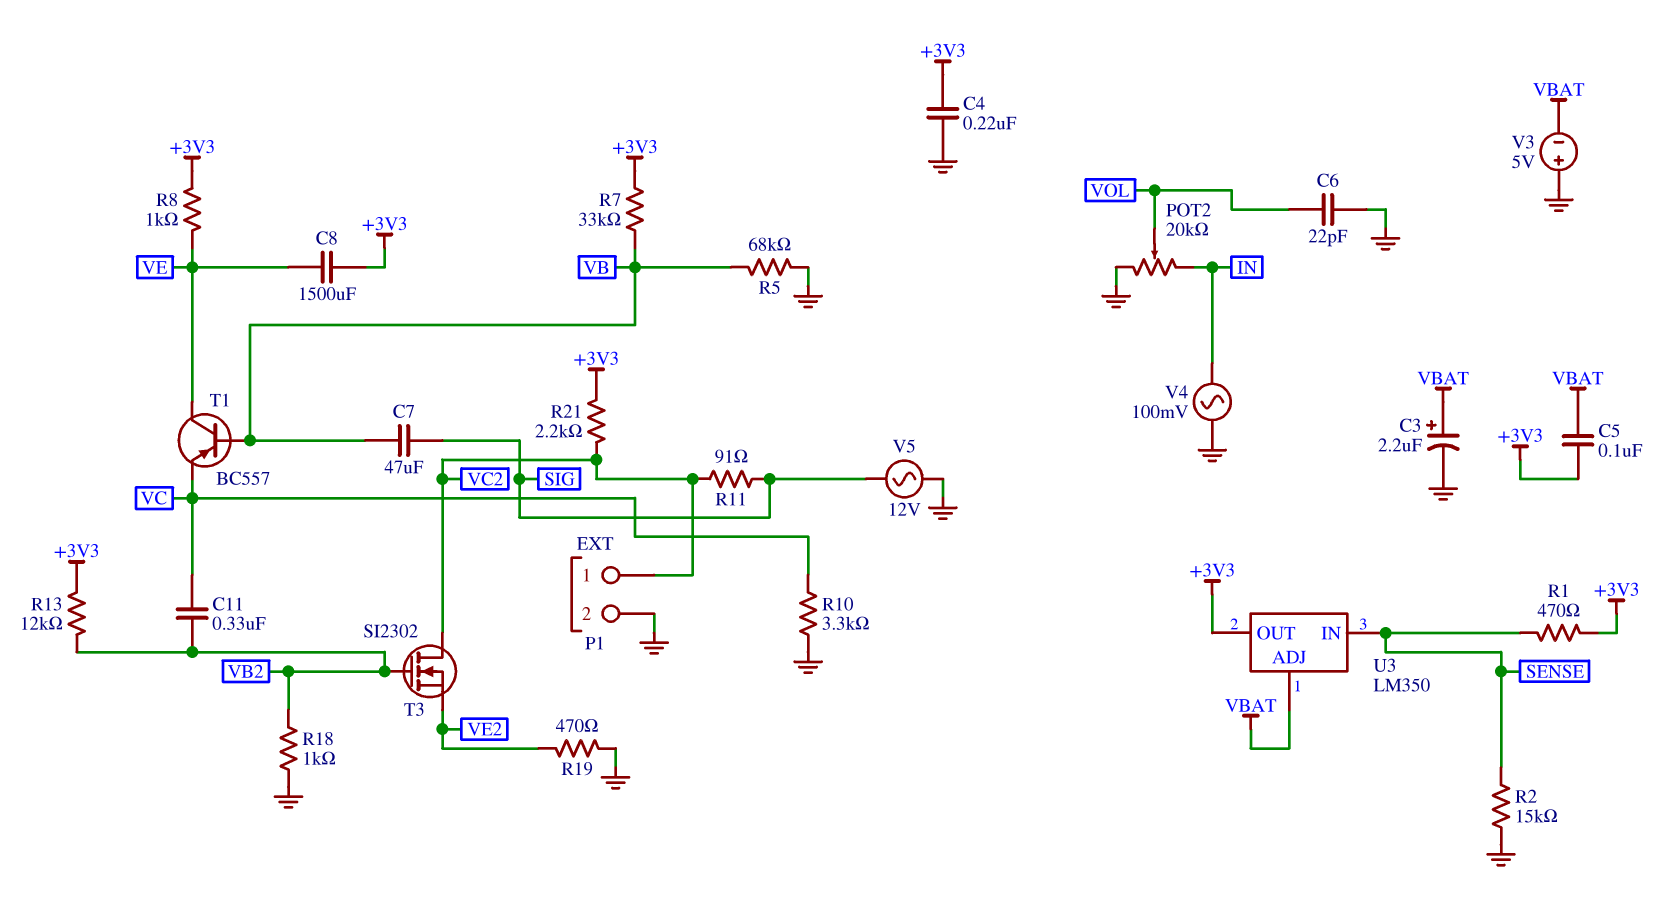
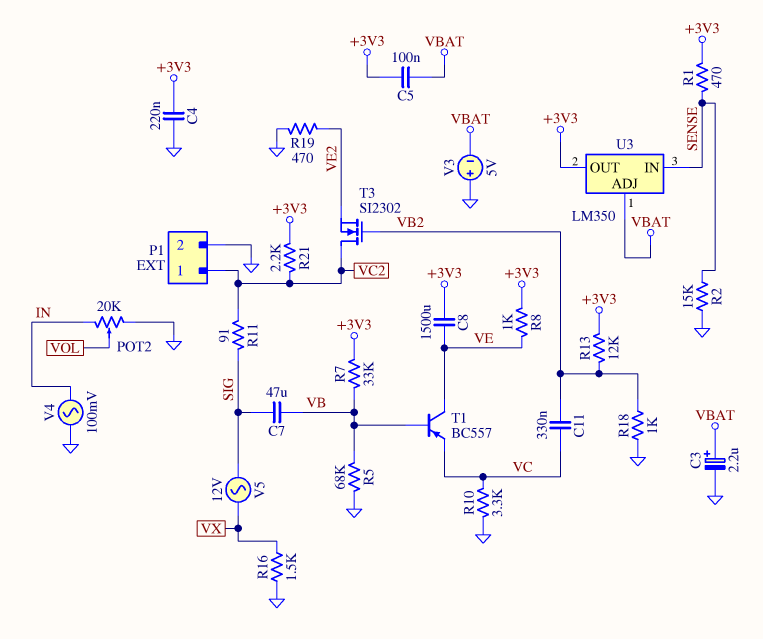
C6: 22pF (GND, VOL) -> none
R16: none -> 1.5k (GND, VX)
V5: AC 12V (GND, SIG) -> AC 12V (SIG, VX)

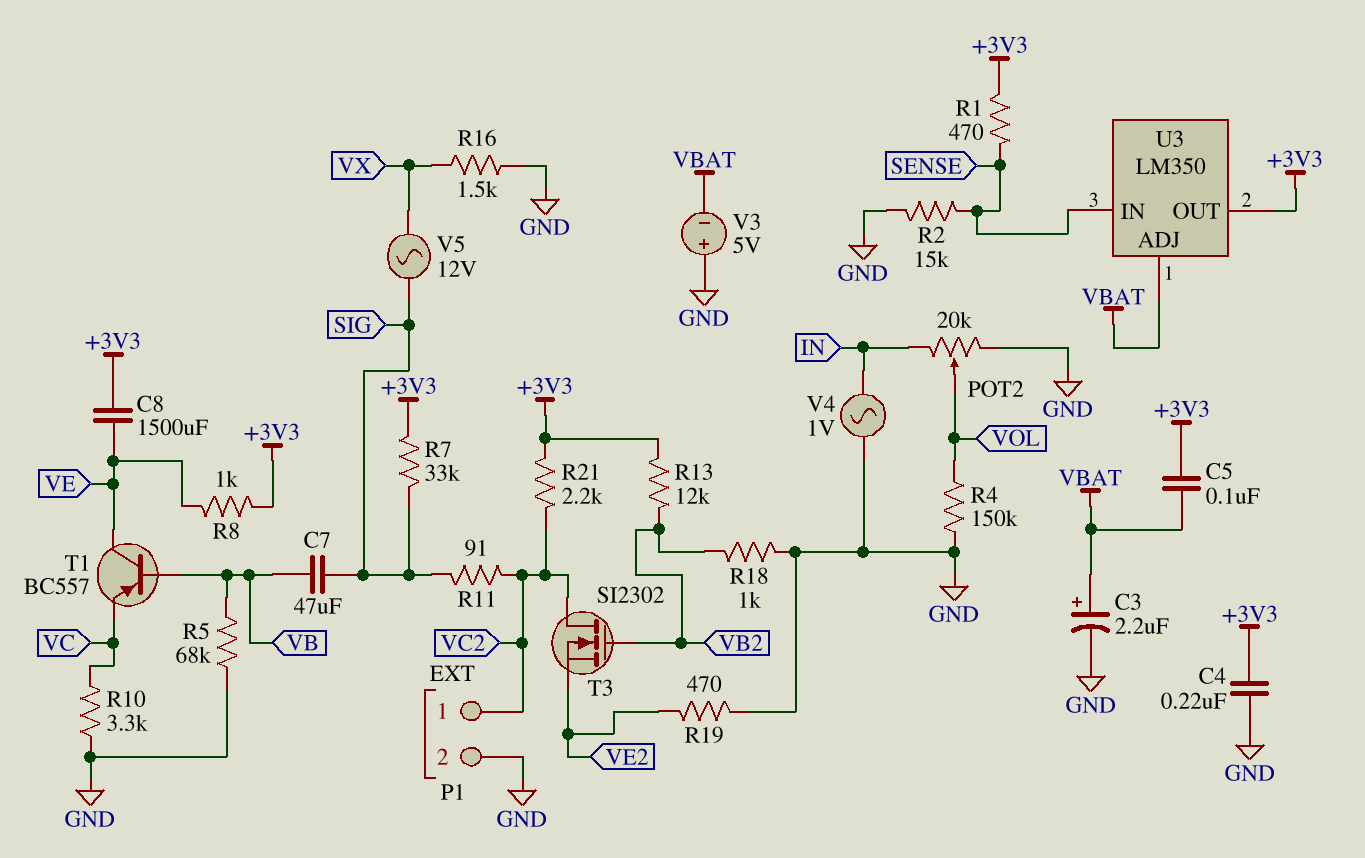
C11: 330nF (VB2, VC) -> none
R4: none -> 150k (GND, VOL)
R7: 33k (+3V3, VB) -> 33k (+3V3, SIG)
V4: AC 100mV (GND, IN) -> AC 1V (GND, IN)

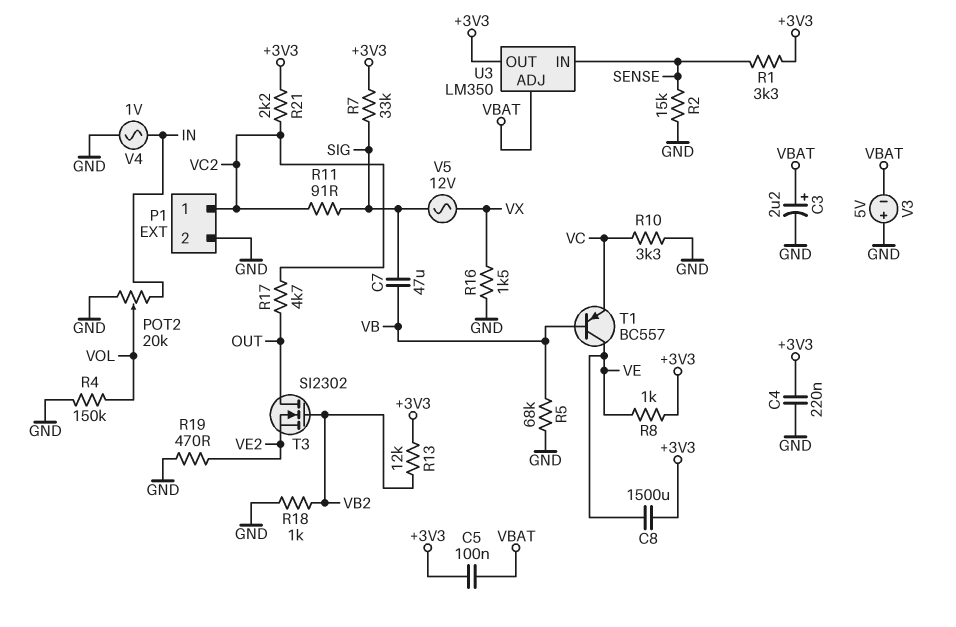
R1: 470 (+3V3, SENSE) -> 3.3k (+3V3, SENSE)
R17: none -> 4.7k (OUT, VC2)
T3: NMOS SI2302 (G VB2, D VC2, S VE2) -> NMOS SI2302 (G VB2, D OUT, S VE2)

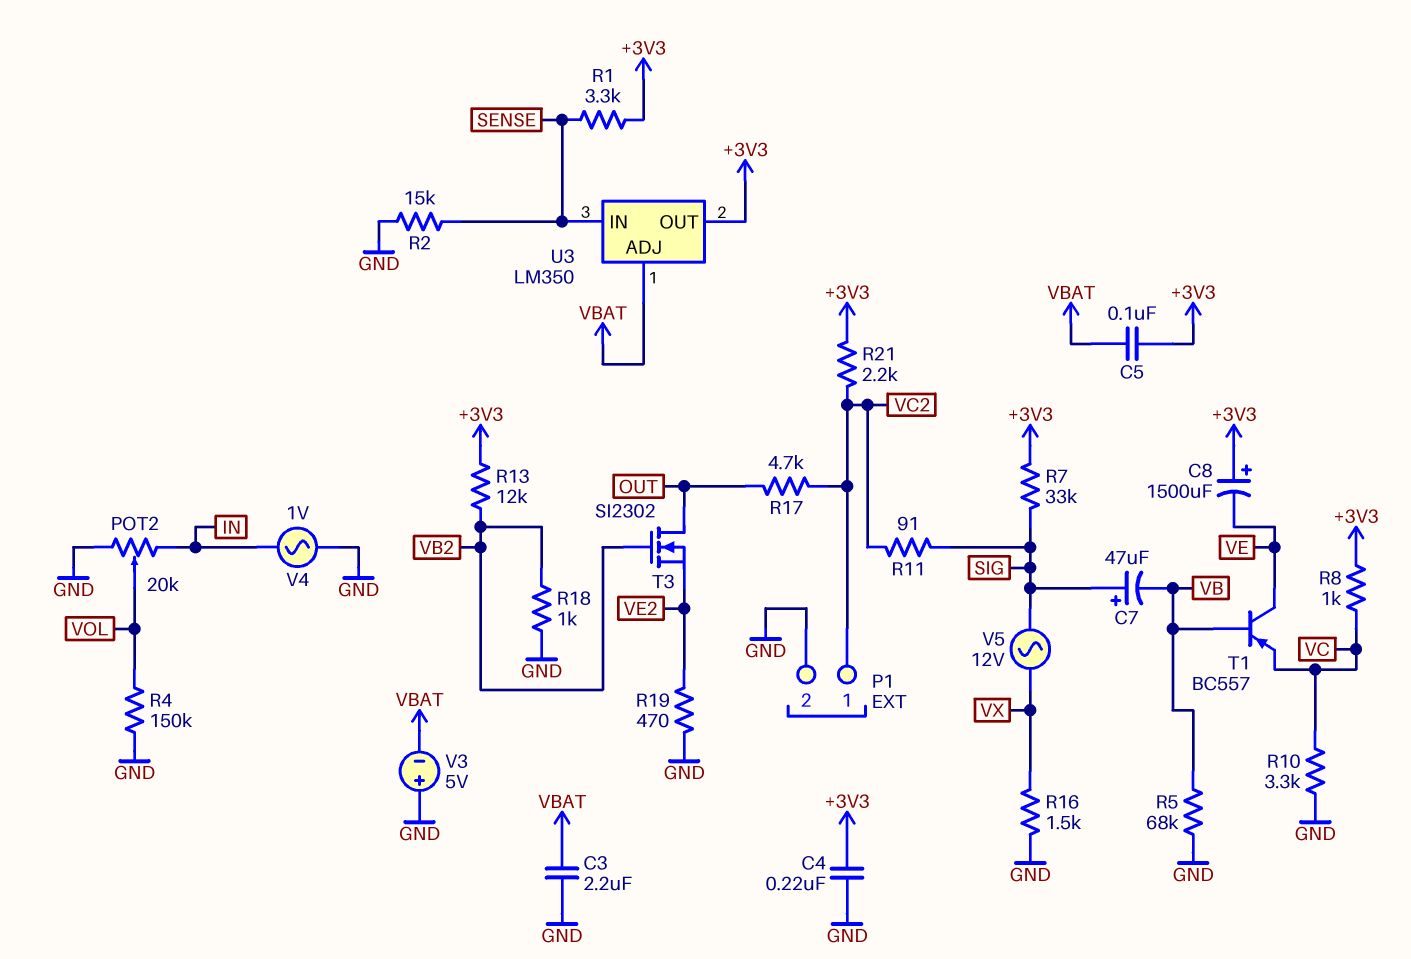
C3: 2.2uF (plus VBAT, minus GND) -> 2.2uF (GND, VBAT)
C7: 47uF (SIG, VB) -> 47uF (plus SIG, minus VB)
C8: 1500uF (+3V3, VE) -> 1500uF (plus +3V3, minus VE)
R8: 1k (+3V3, VE) -> 1k (+3V3, VC)

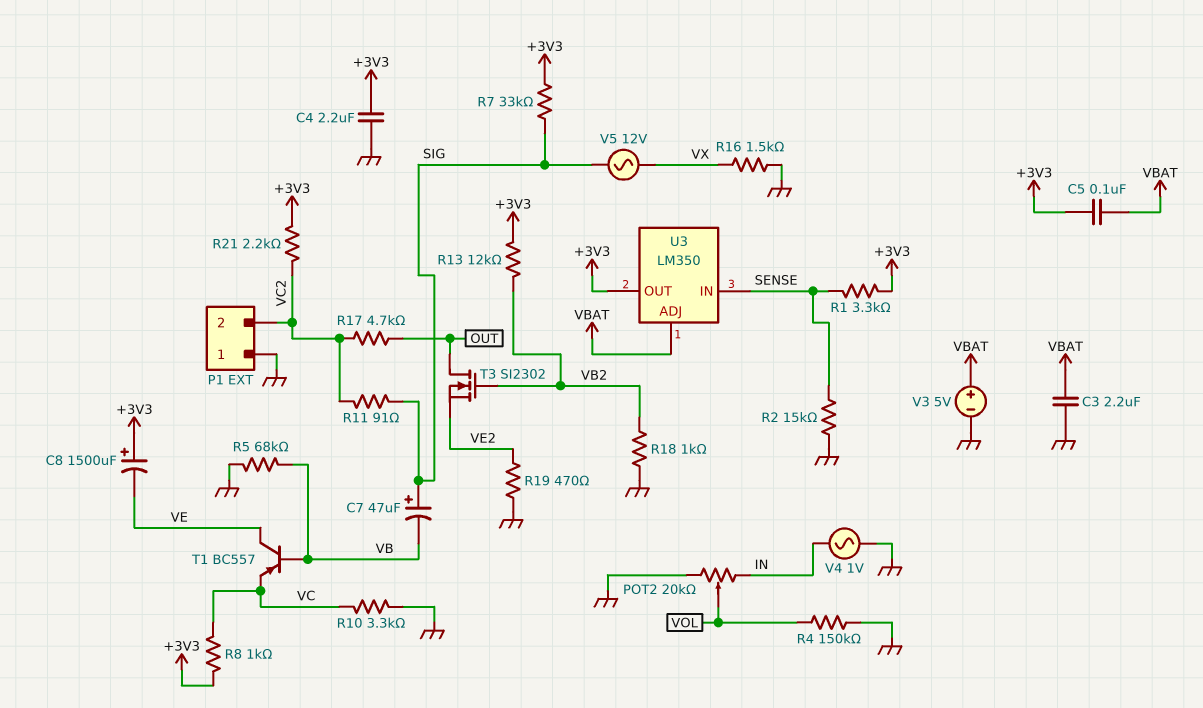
C4: 220nF (+3V3, GND) -> 2.2uF (+3V3, GND)
P1 pin 1: VC2 -> GND
P1 pin 2: GND -> VC2
V3: 5V (plus GND, minus VBAT) -> 5V (plus VBAT, minus GND)

